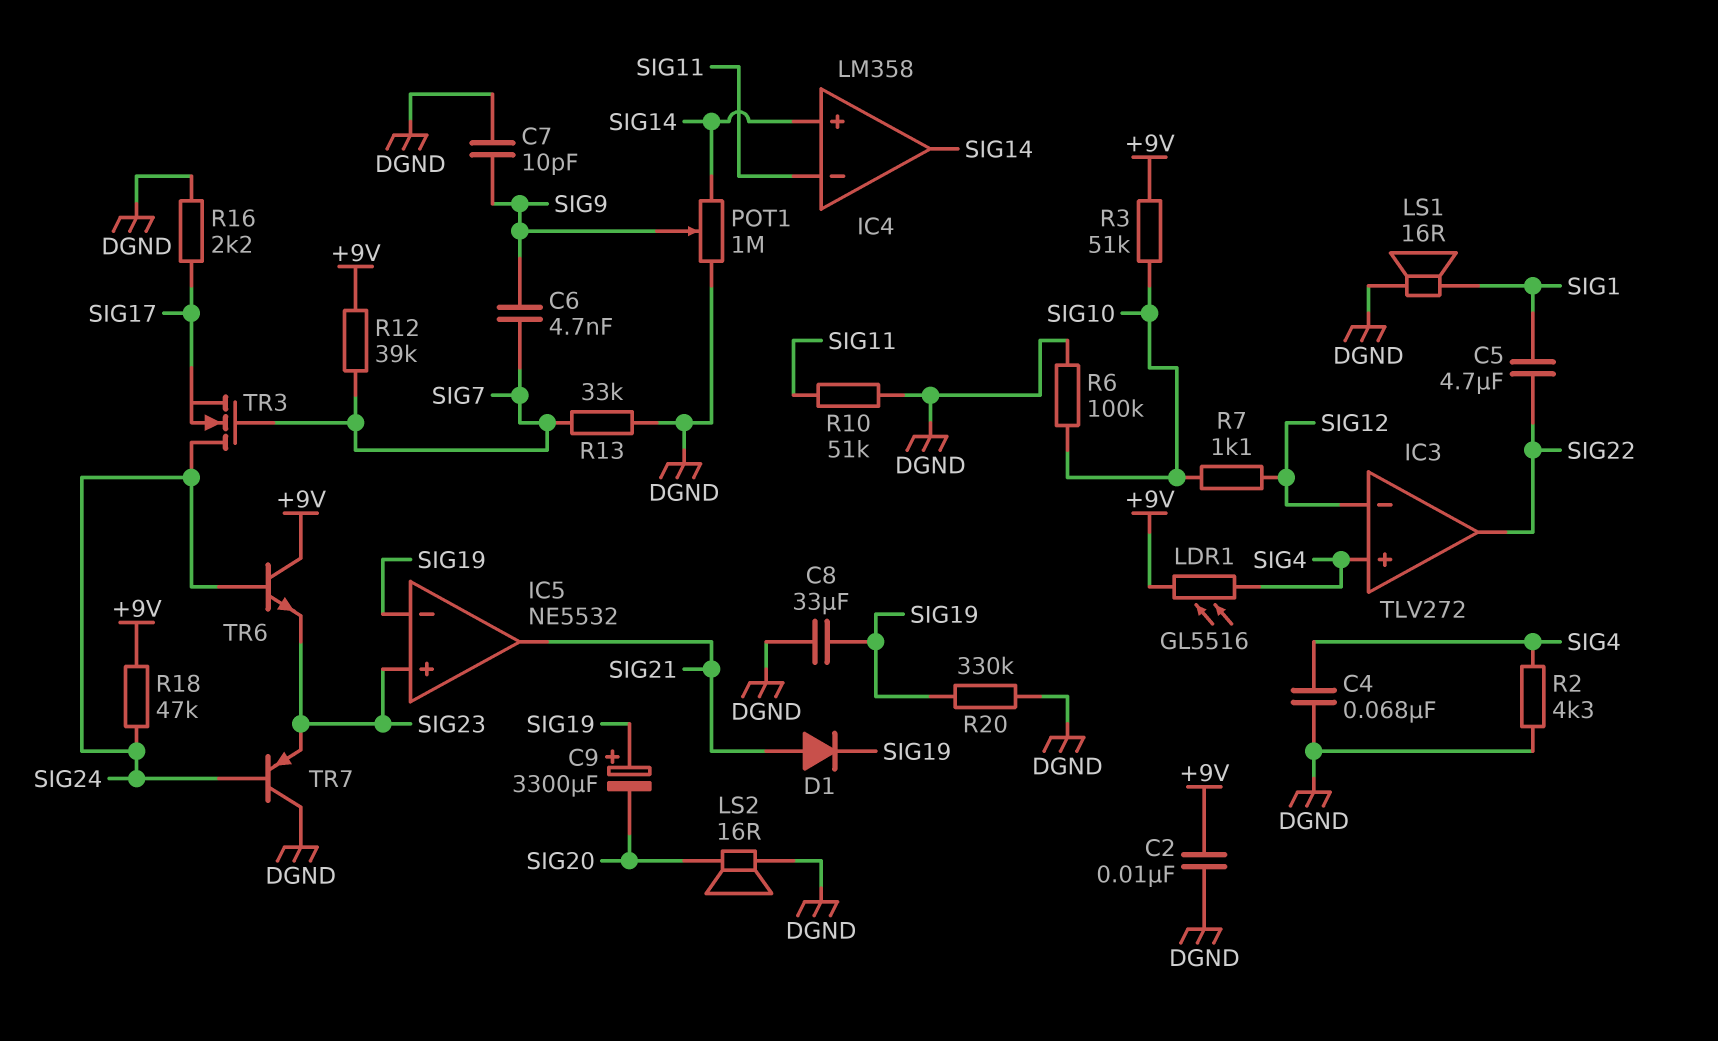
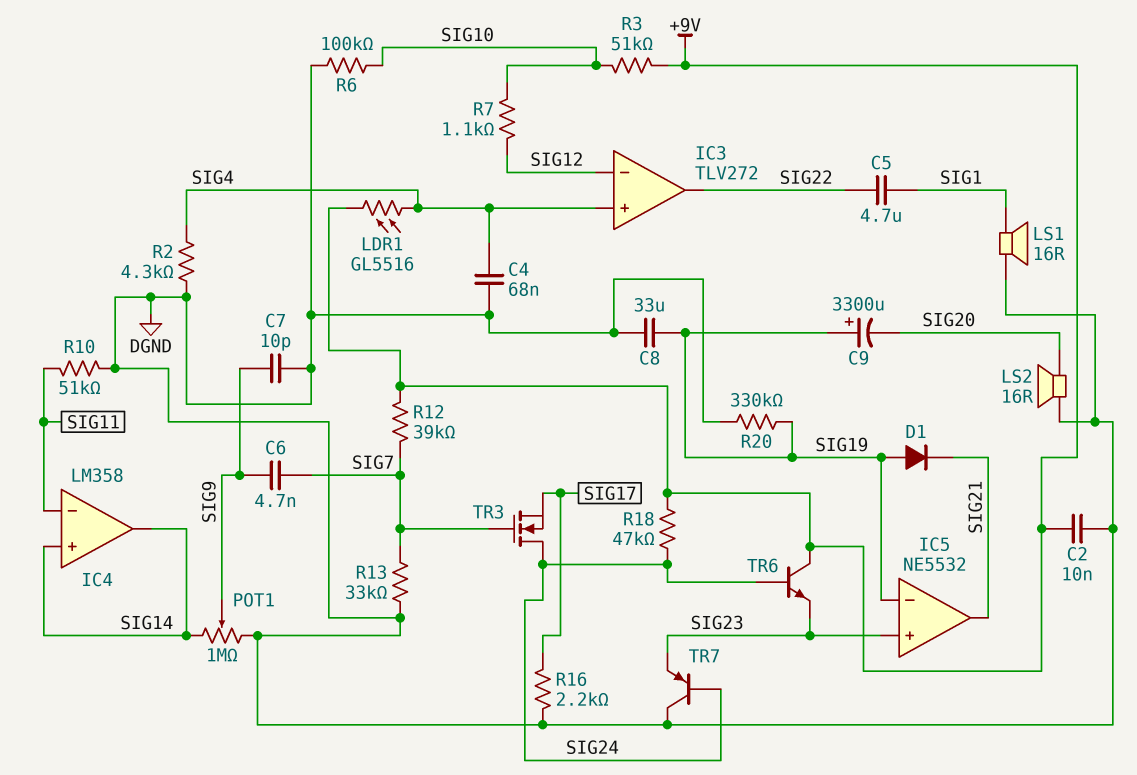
D1: diode (A SIG21, K SIG19) -> diode (A SIG19, K SIG21)

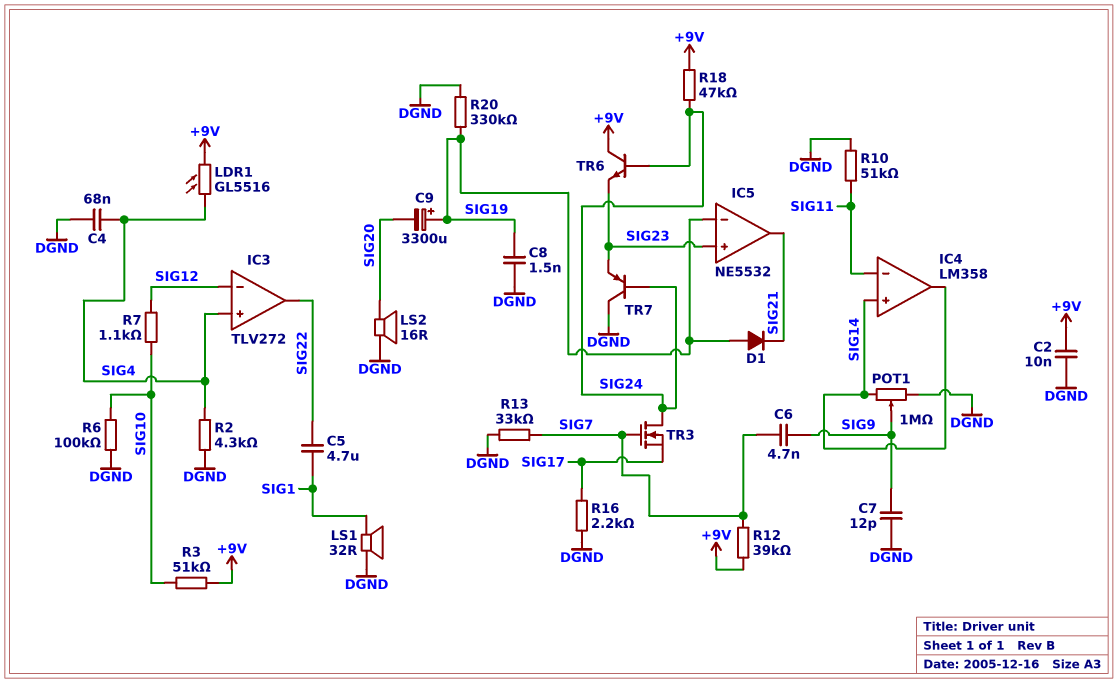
C7: 10pF (DGND, SIG9) -> 12pF (DGND, SIG9)
C8: 33uF (DGND, SIG19) -> 1.5nF (DGND, SIG19)
LS1: speaker 16R (DGND, SIG1) -> speaker 32R (DGND, SIG1)

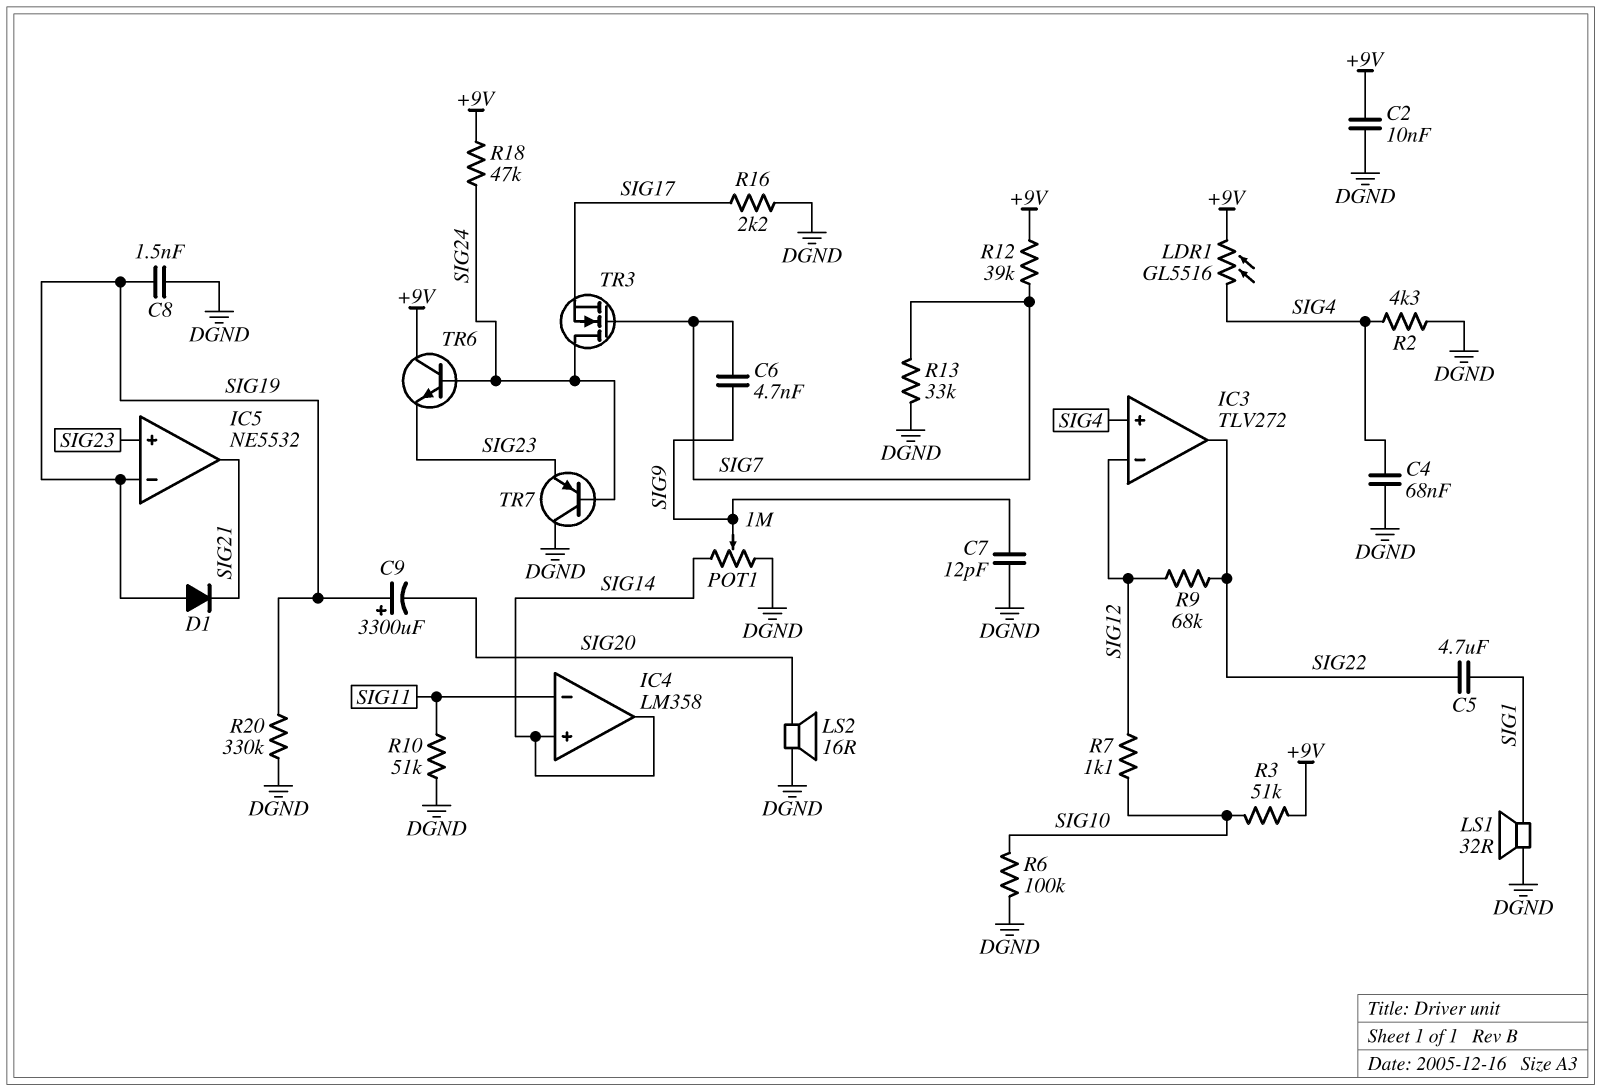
R9: none -> 68k (SIG12, SIG22)

